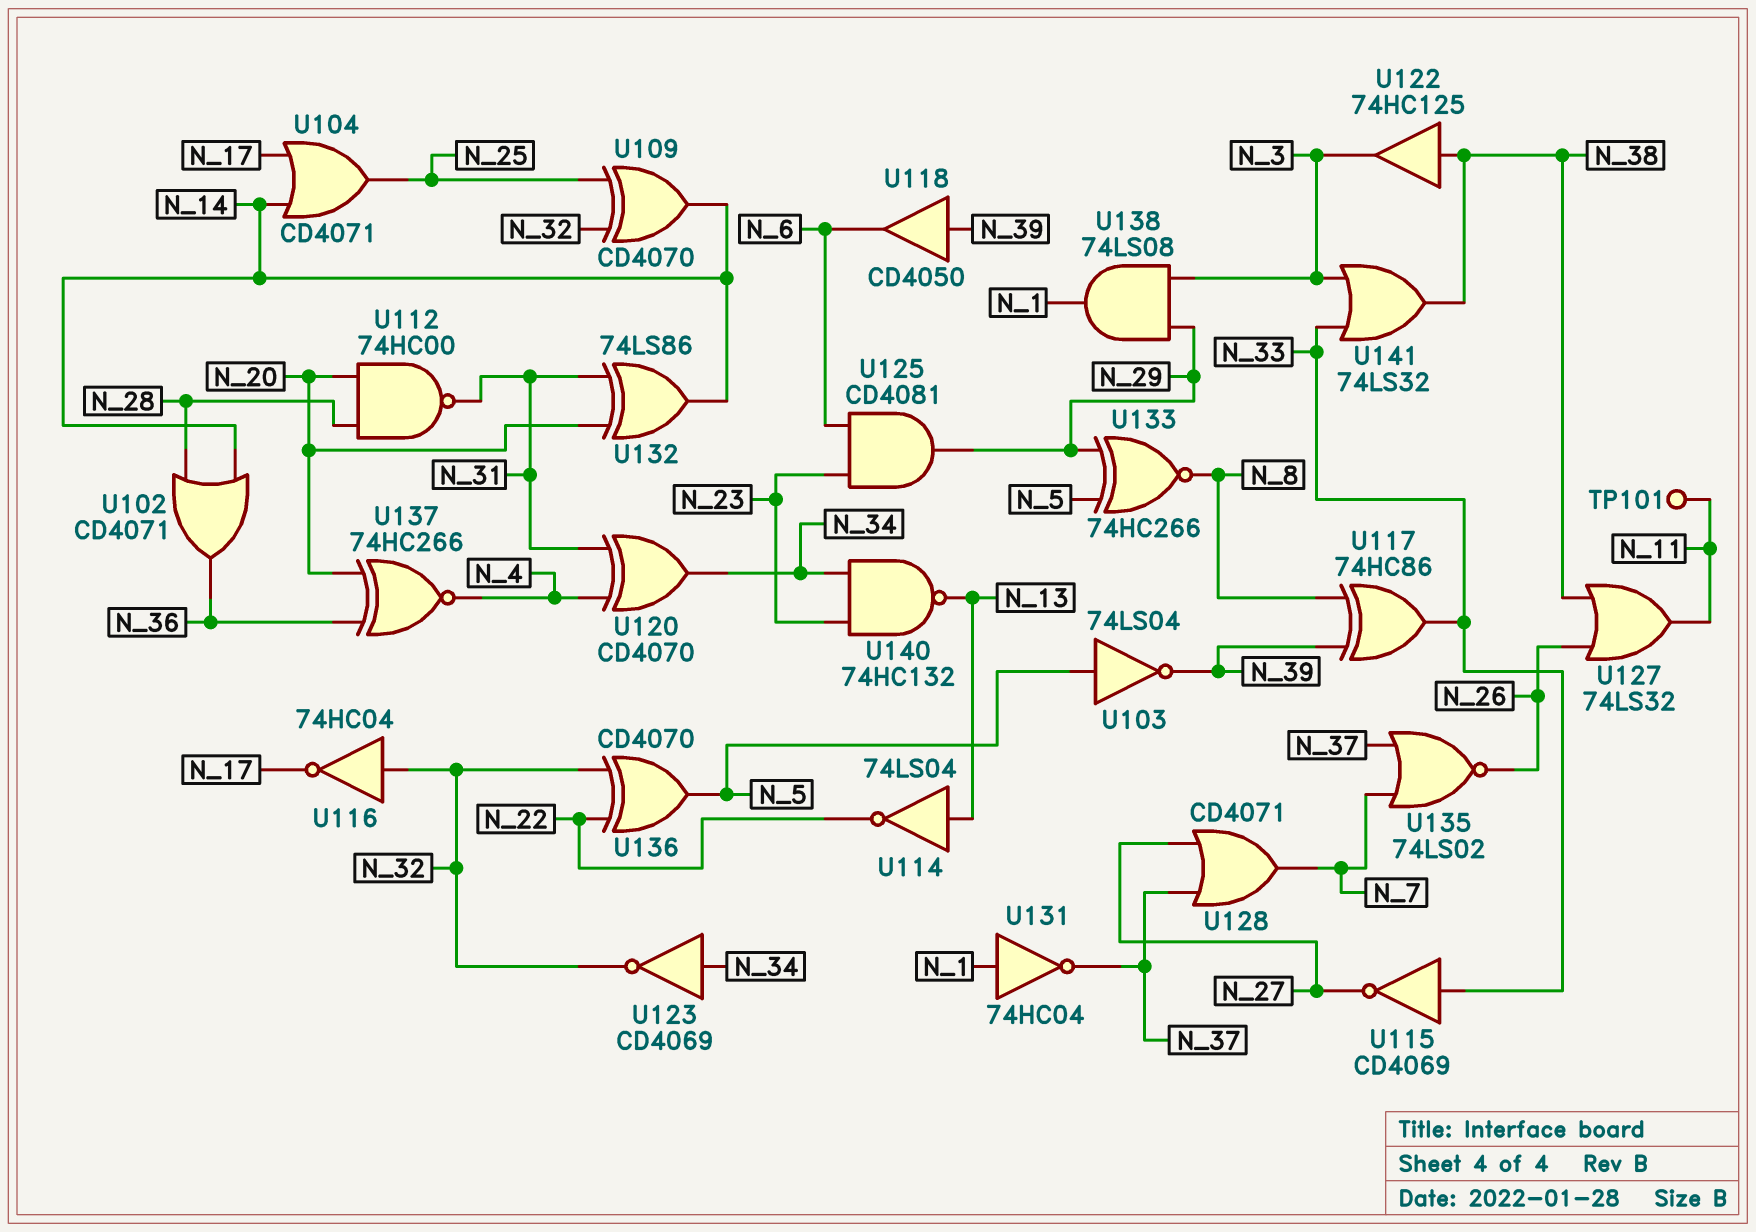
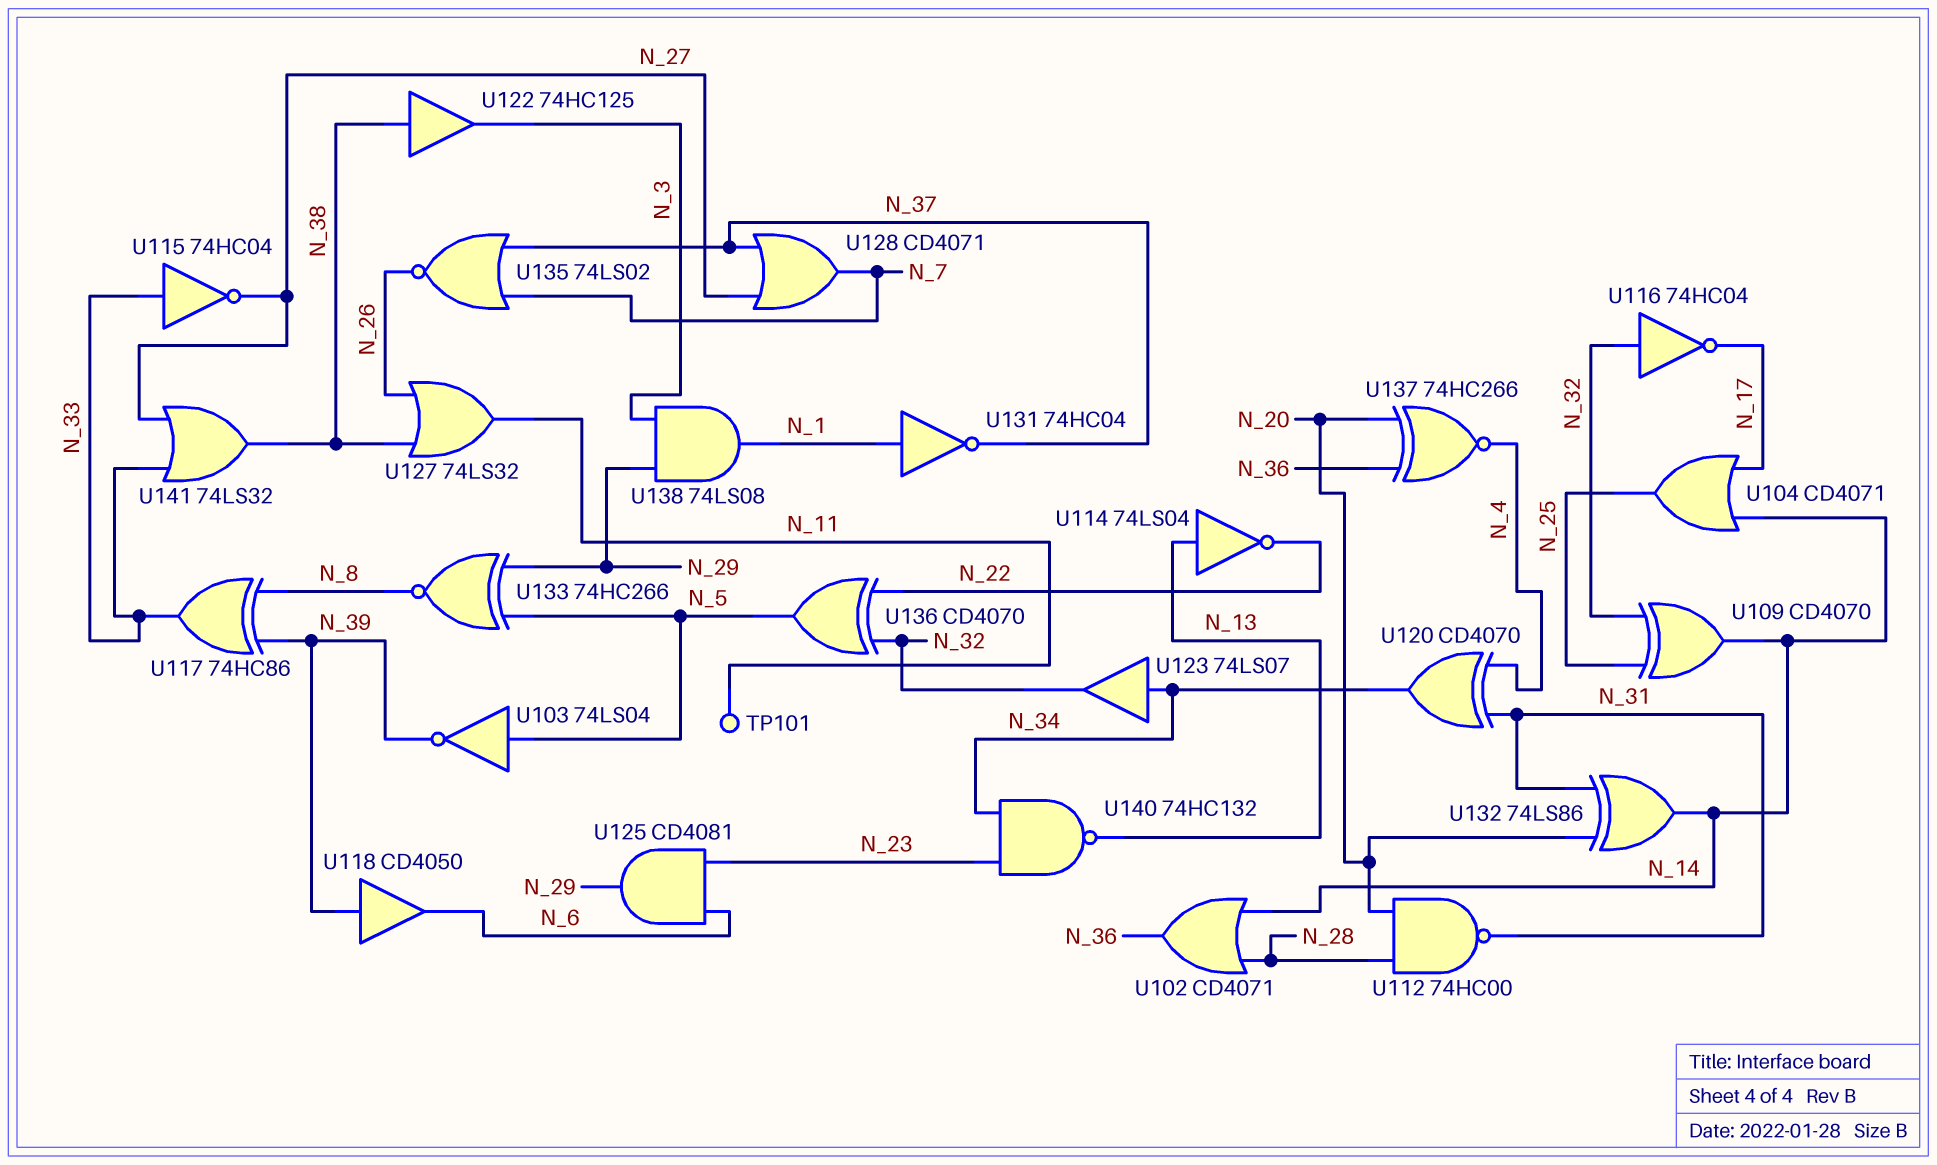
U115: NOT CD4069 (in N_33, out N_27) -> NOT 74HC04 (in N_33, out N_27)
U123: NOT CD4069 (in N_34, out N_32) -> buffer 74LS07 (in N_34, out N_32)
U141: OR 74LS32 (in N_3, in N_33, out N_38) -> OR 74LS32 (in N_27, in N_33, out N_38)

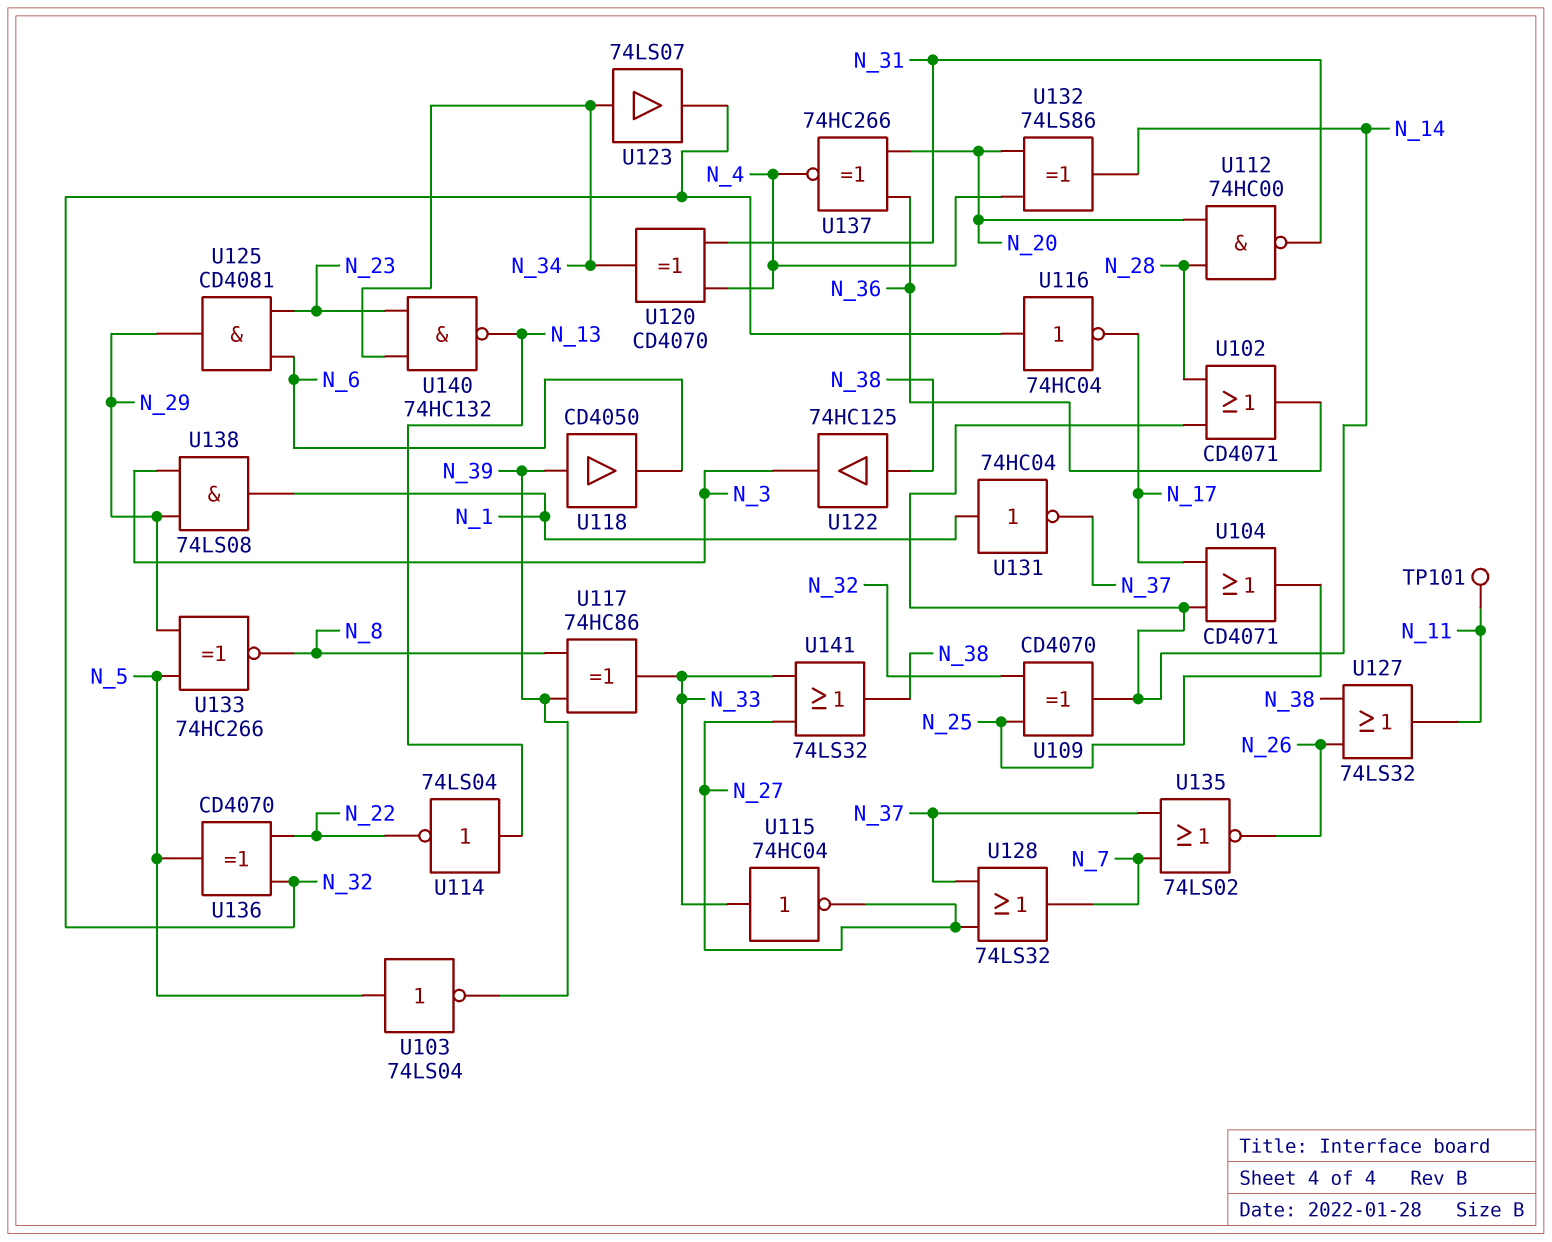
U128: OR CD4071 (in N_27, in N_37, out N_7) -> OR 74LS32 (in N_27, in N_37, out N_7)
U132: XOR 74LS86 (in N_20, in N_31, out N_14) -> XOR 74LS86 (in N_4, in N_20, out N_14)

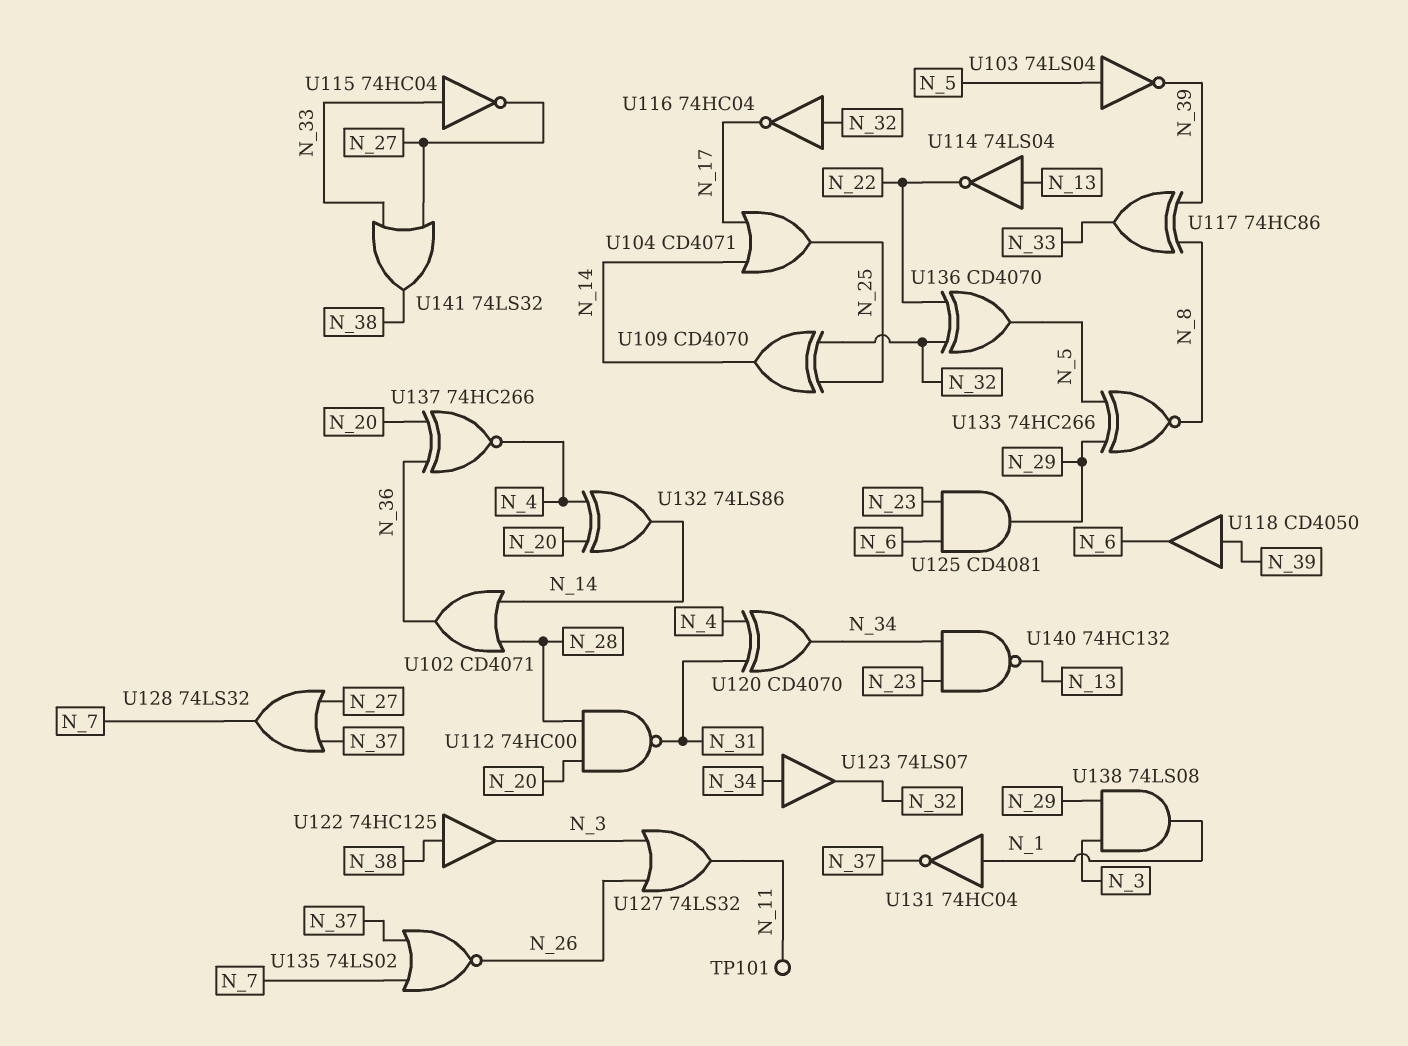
U127: OR 74LS32 (in N_26, in N_38, out N_11) -> OR 74LS32 (in N_3, in N_26, out N_11)

